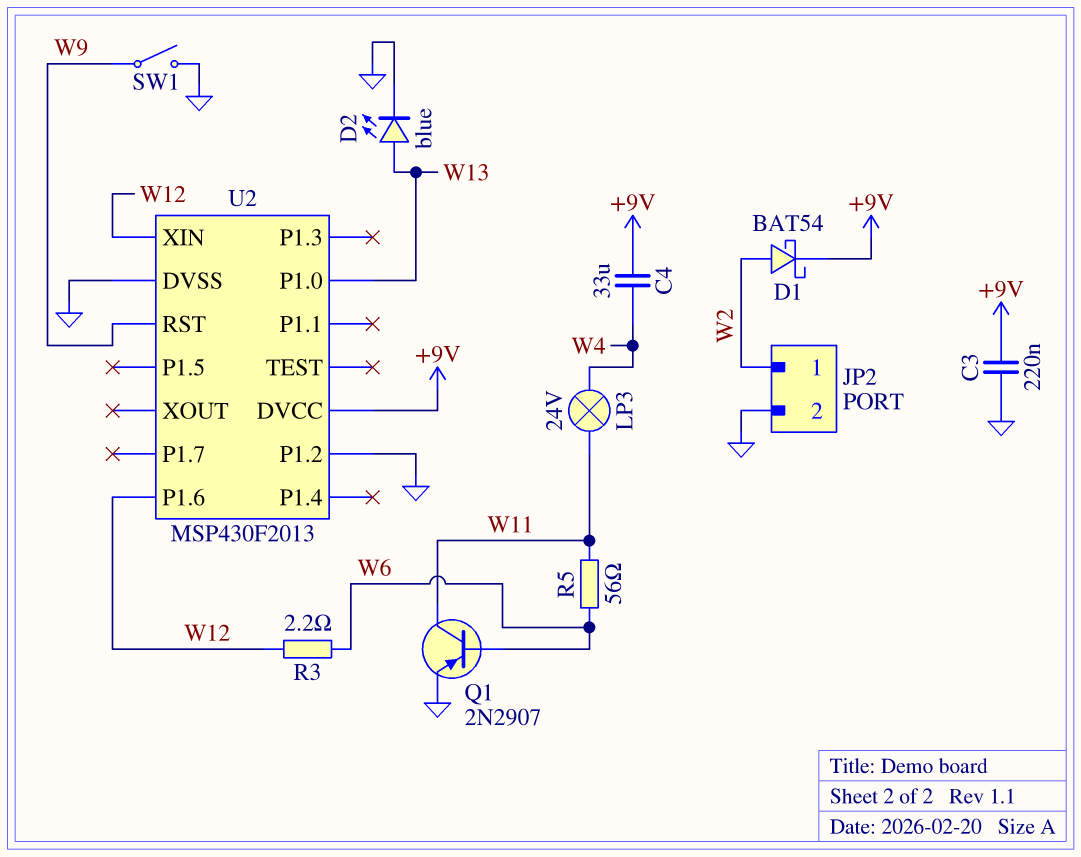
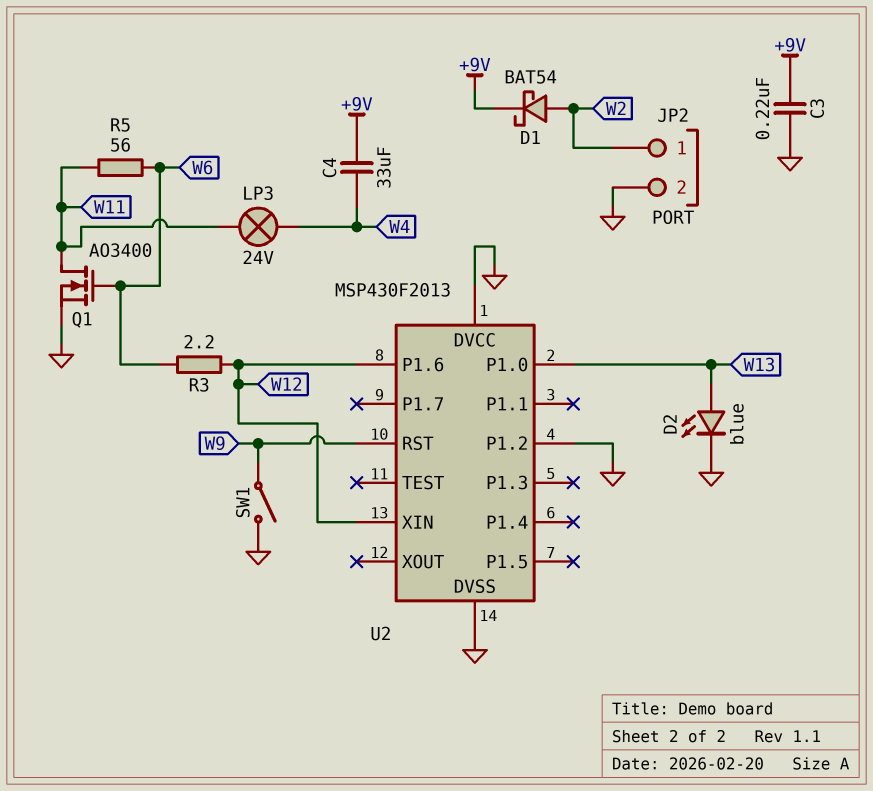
Q1: PNP 2N2907 (B W6, C W11, E GND) -> NMOS AO3400 (G W6, D W11, S GND)
U2 pin DVCC: +9V -> GND

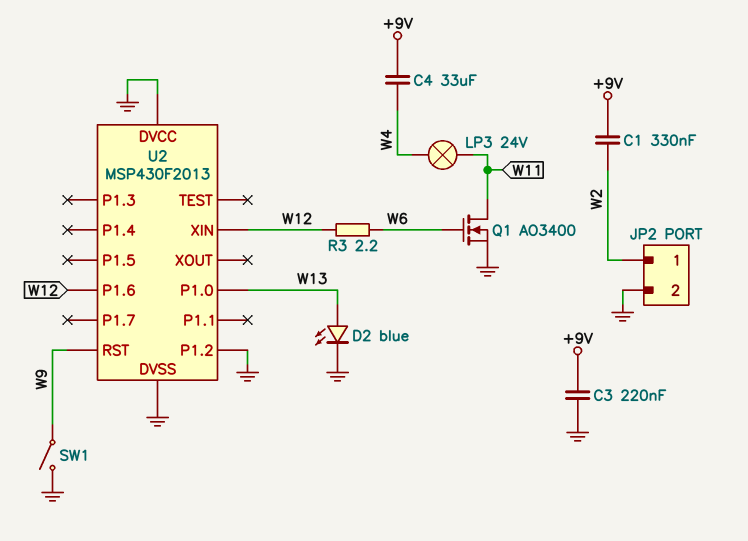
C1: none -> 330nF (+9V, W2)
D1: schottky BAT54 (A W2, K +9V) -> none
R5: 56 (W6, W11) -> none

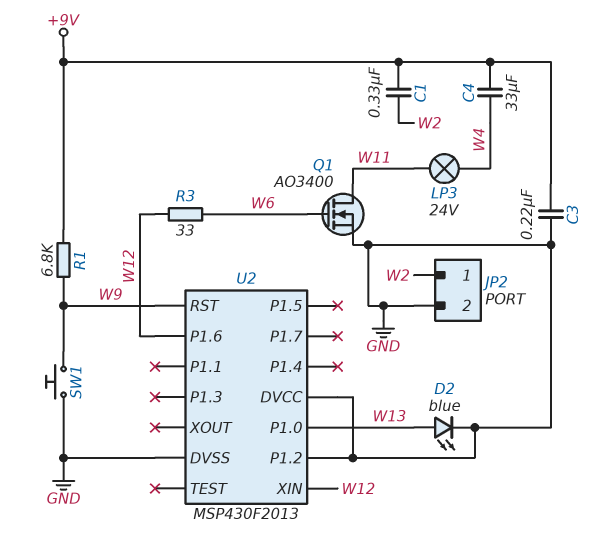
R1: none -> 6.8k (+9V, W9)
R3: 2.2 (W6, W12) -> 33 (W6, W12)
SW1: switch (GND, W9) -> button (GND, W9)

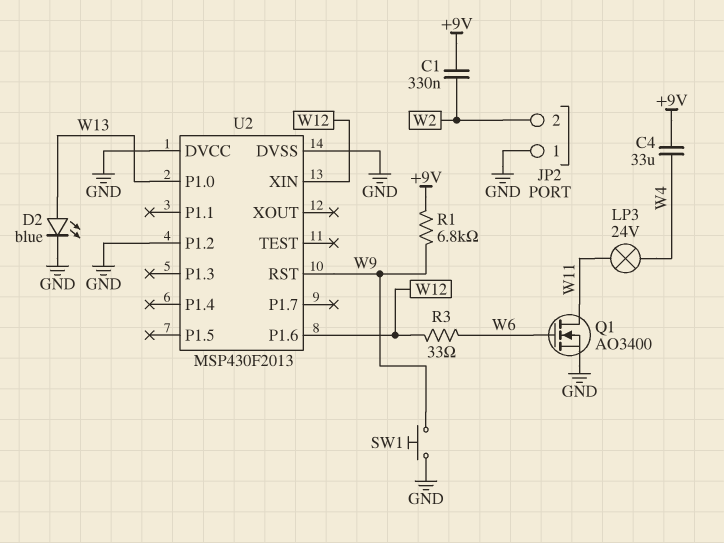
C3: 220nF (+9V, GND) -> none
JP2 pin 1: W2 -> GND
JP2 pin 2: GND -> W2

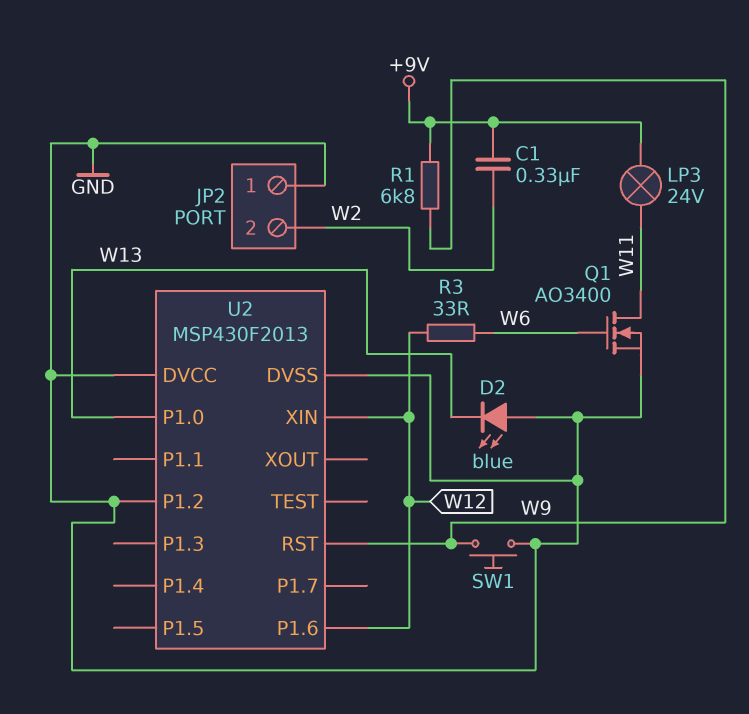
C4: 33uF (+9V, W4) -> none
D2: LED blue (A W13, K GND) -> LED blue (A GND, K W13)
LP3: lamp 24V (W4, W11) -> lamp 24V (+9V, W11)

